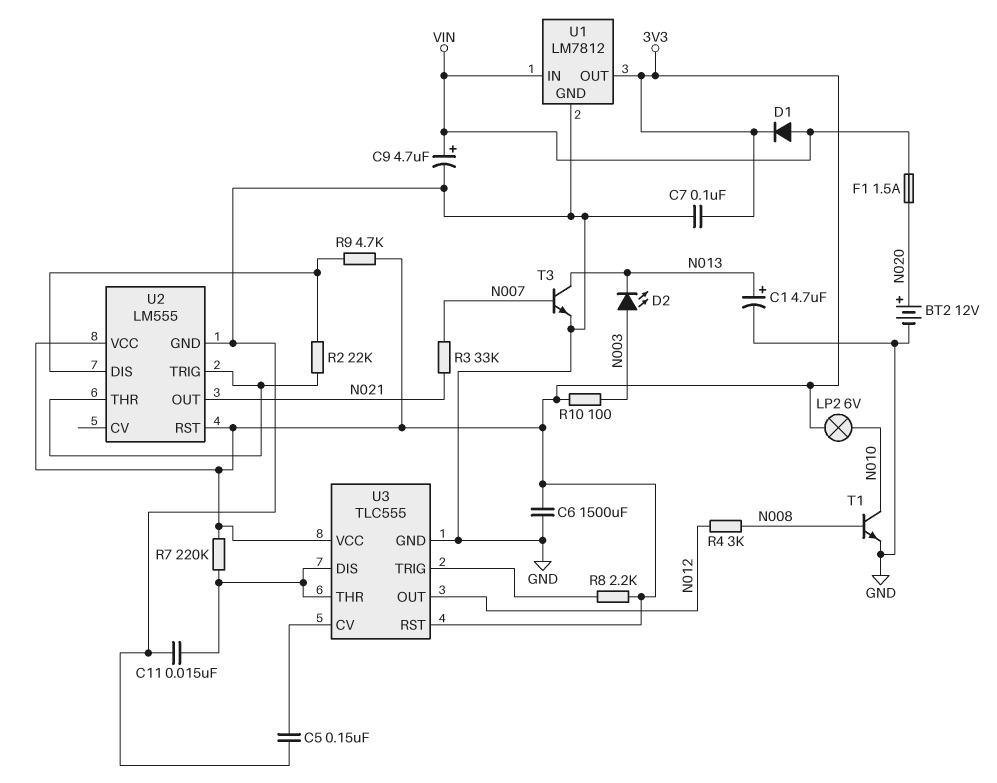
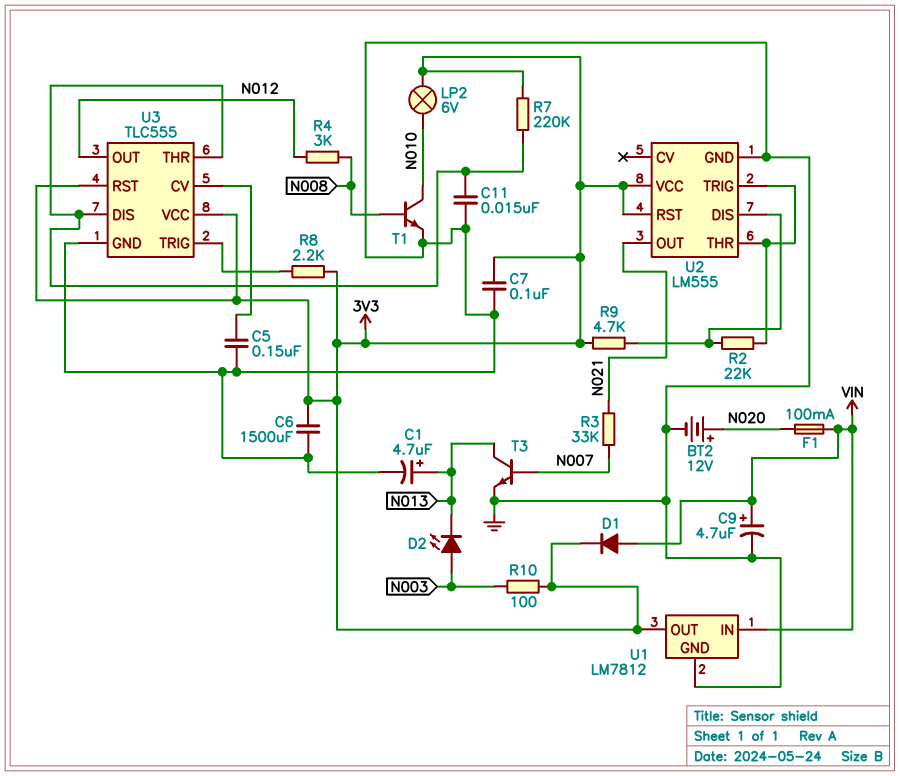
F1: 1.5A (N020, VIN) -> 100mA (N020, VIN)

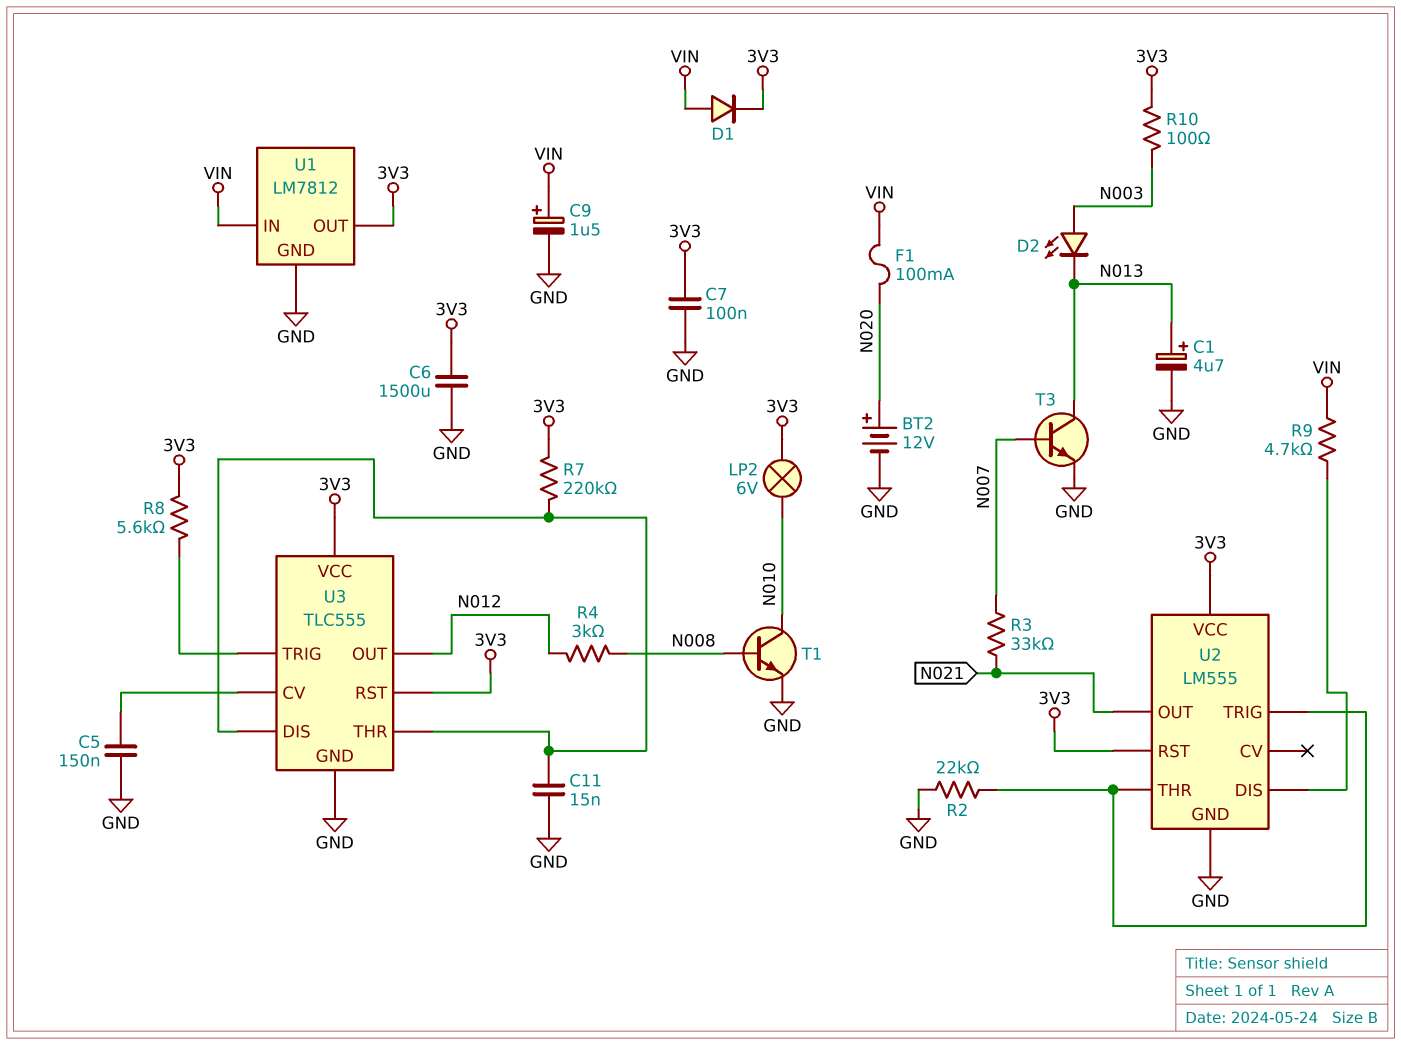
C9: 4.7uF (plus VIN, minus GND) -> 1.5uF (plus VIN, minus GND)
R2: 22k (U2/DIS, U2/THR) -> 22k (GND, U2/THR)
R8: 2.2k (3V3, U3/TRIG) -> 5.6k (3V3, U3/TRIG)
R9: 4.7k (3V3, U2/DIS) -> 4.7k (U2/DIS, VIN)

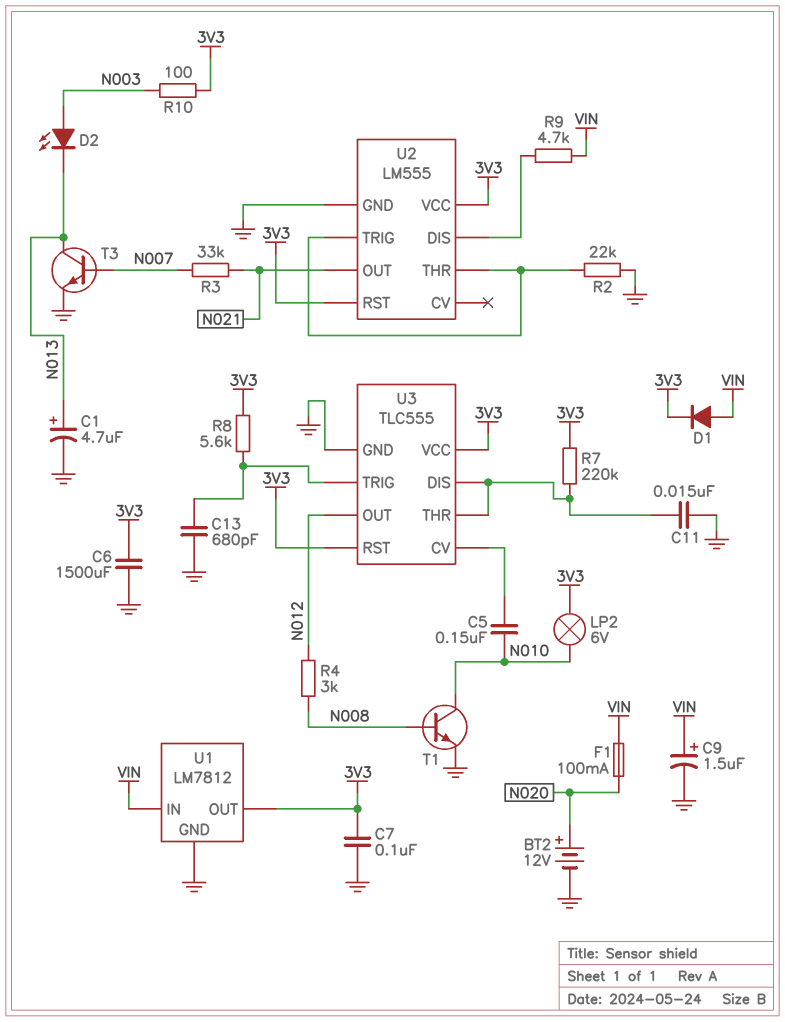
C5: 150nF (GND, U3/CV) -> 150nF (N010, U3/CV)
C13: none -> 680pF (GND, U3/TRIG)

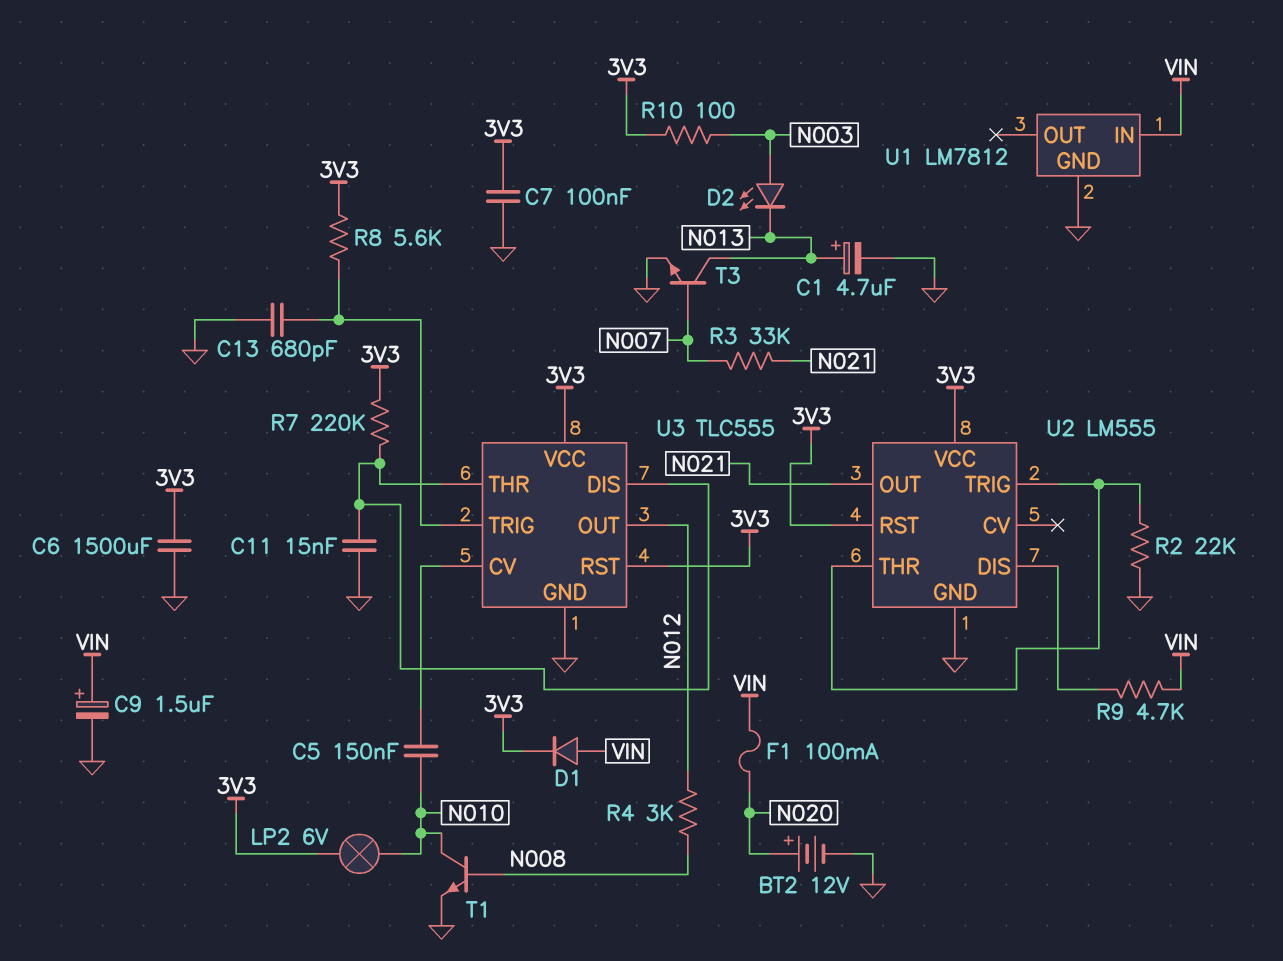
U1 pin OUT: 3V3 -> none

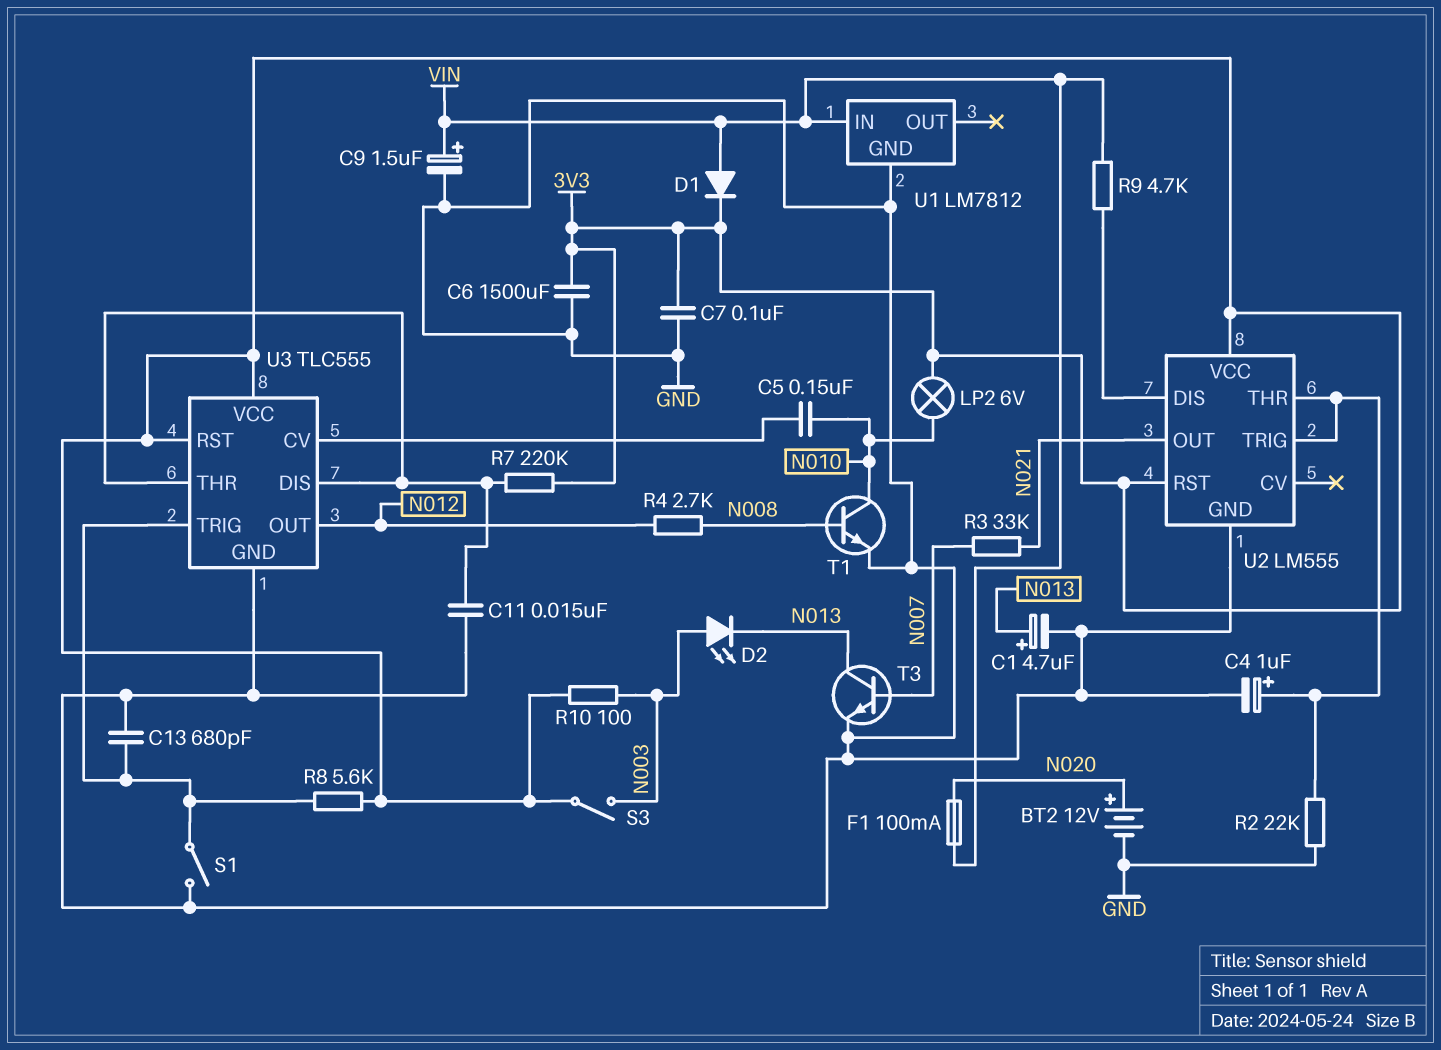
C4: none -> 1uF (plus U2/THR, minus GND)
R4: 3k (N008, N012) -> 2.7k (N008, N012)
S1: none -> switch (GND, U3/TRIG)
S3: none -> switch (3V3, N003)

